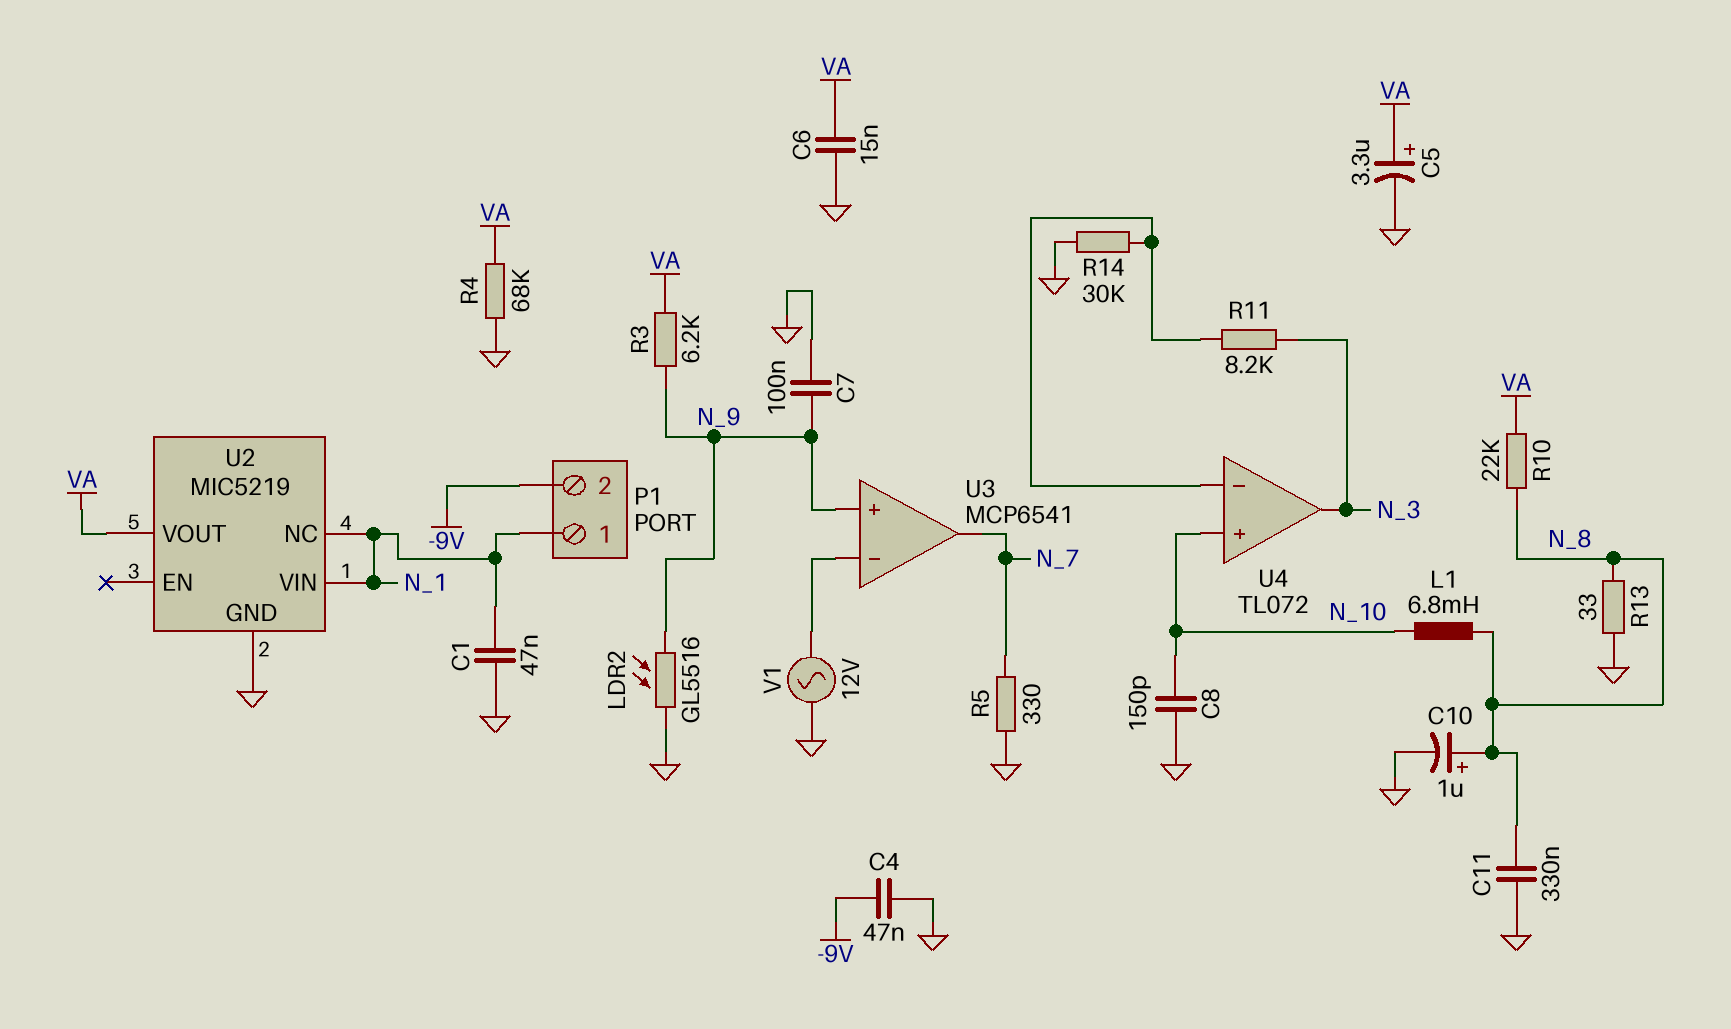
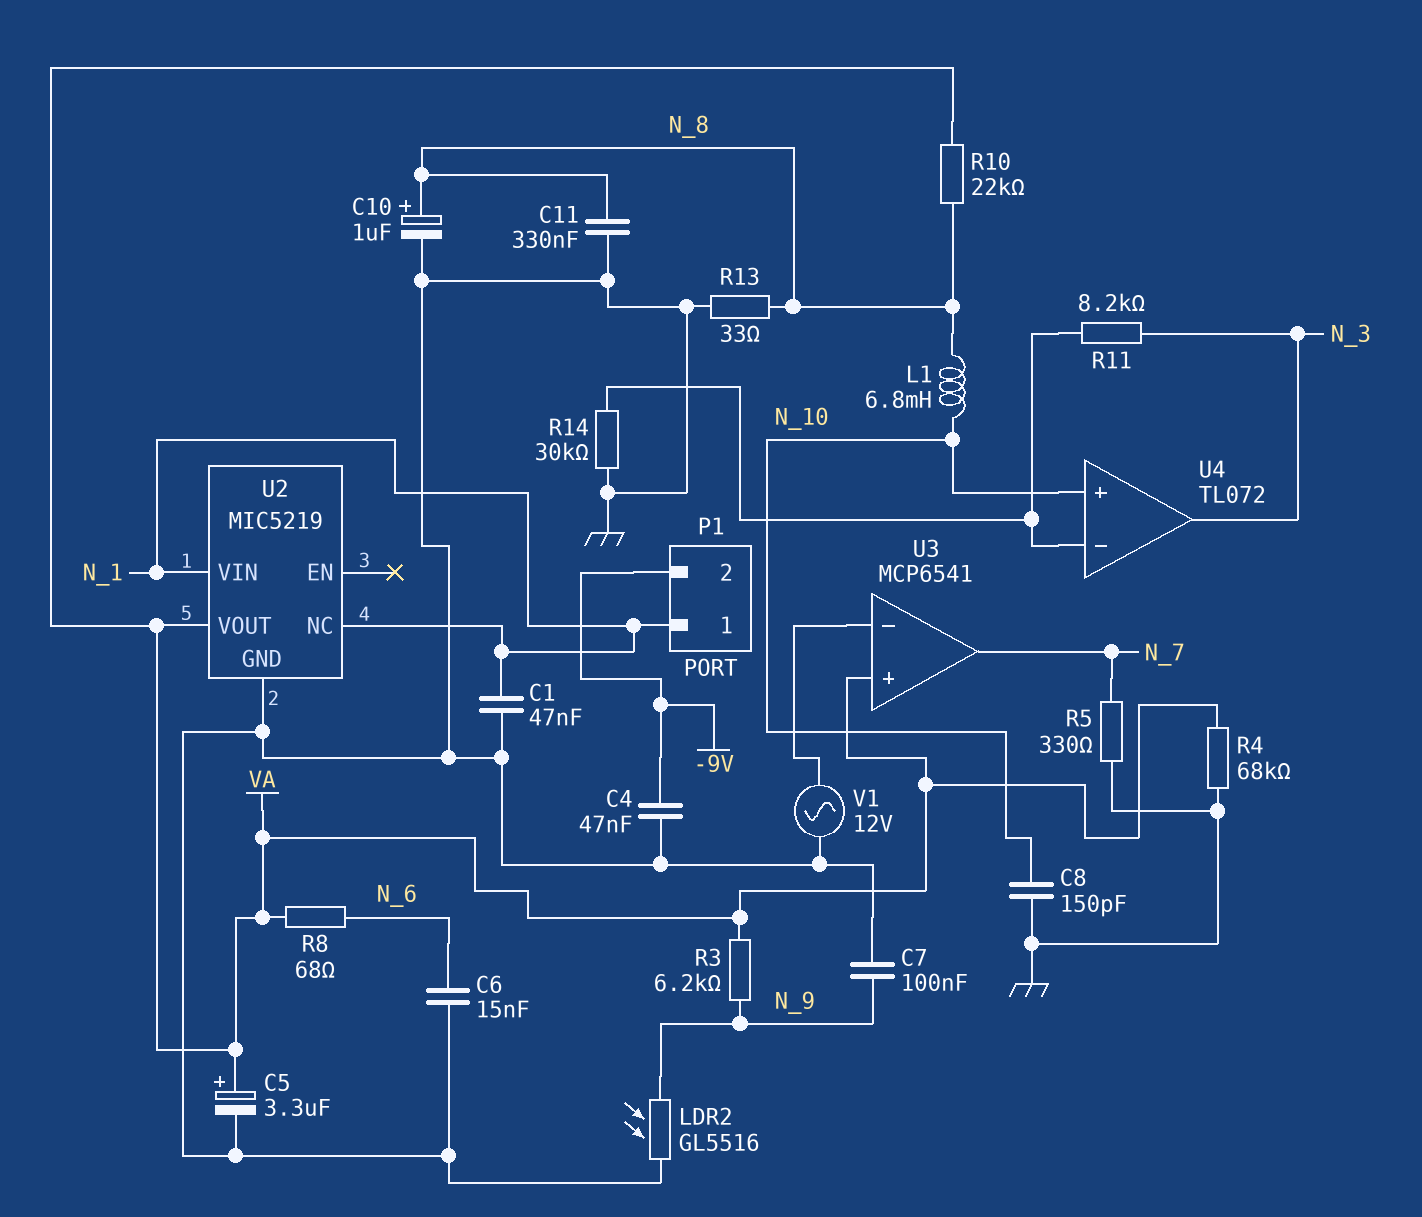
C6: 15nF (GND, VA) -> 15nF (GND, N_6)
R8: none -> 68 (N_6, VA)
U3 pin in+: N_9 -> VA

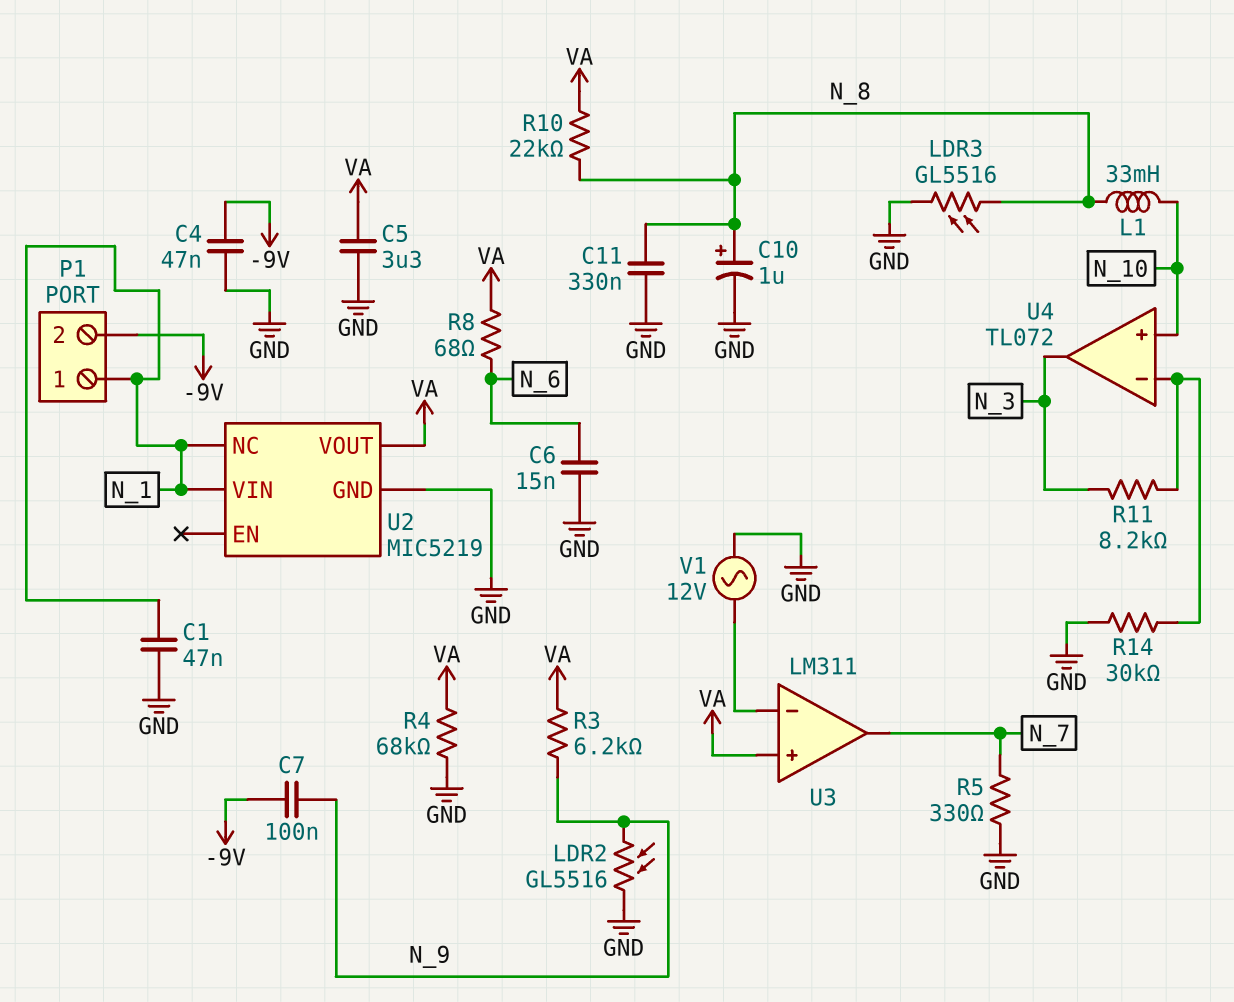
C5: 3.3uF (plus VA, minus GND) -> 3.3uF (GND, VA)
C7: 100nF (GND, N_9) -> 100nF (-9V, N_9)
C8: 150pF (GND, N_10) -> none
L1: 6.8mH (N_8, N_10) -> 33mH (N_8, N_10)
LDR3: none -> GL5516 (GND, N_8)
R13: 33 (GND, N_8) -> none
U3: MCP6541 -> LM311

